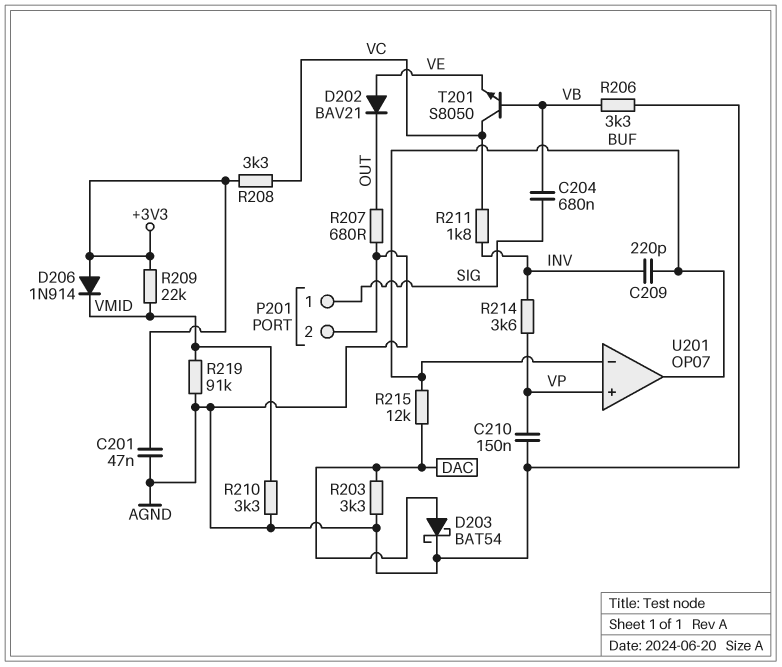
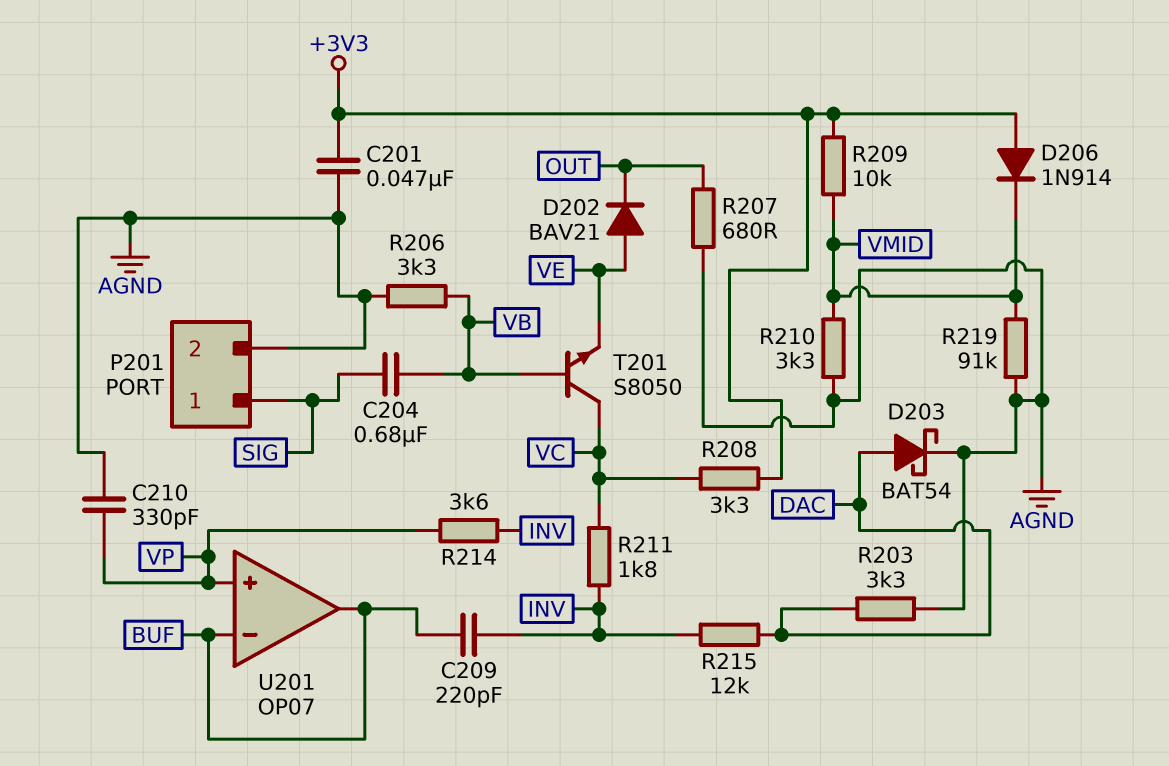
C210: 150nF (AGND, VP) -> 330pF (AGND, VP)
R209: 22k (+3V3, VMID) -> 10k (+3V3, VMID)
R215: 12k (BUF, DAC) -> 12k (DAC, INV)

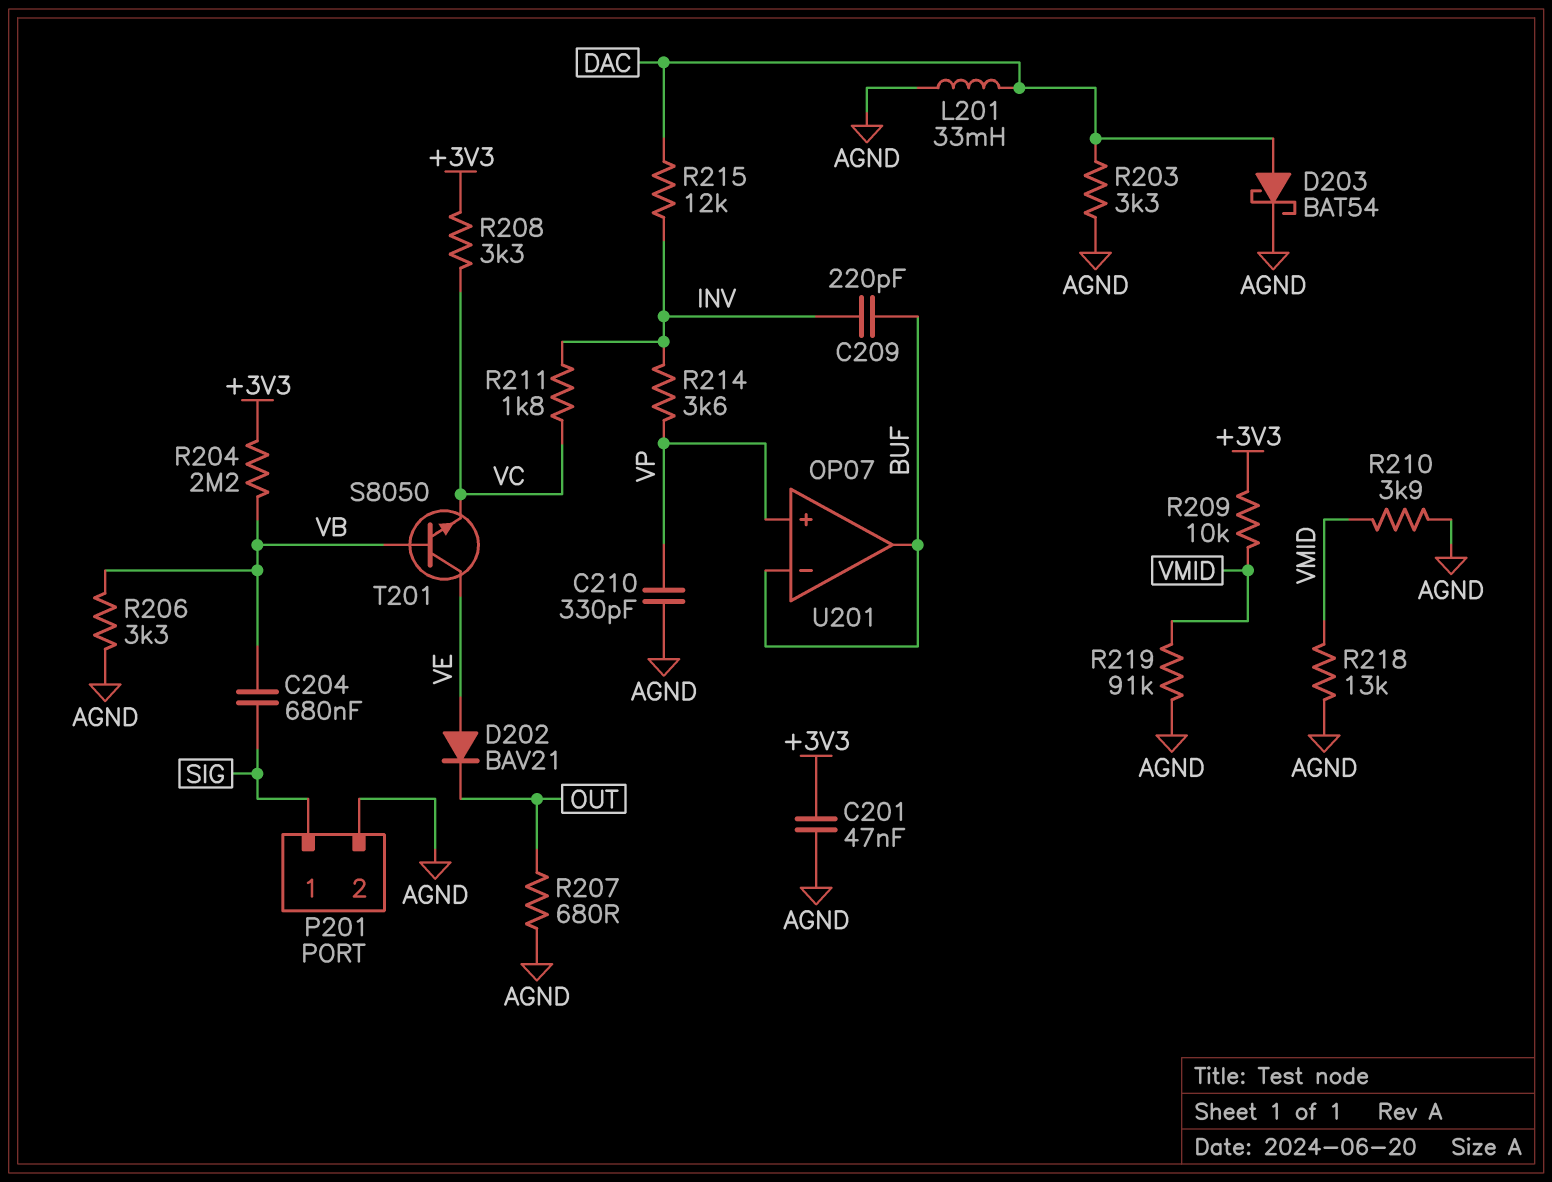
D206: diode 1N914 (A +3V3, K VMID) -> none
L201: none -> 33mH (AGND, DAC)
R204: none -> 2.2M (+3V3, VB)
R210: 3.3k (AGND, VMID) -> 3.9k (AGND, VMID)
R218: none -> 13k (AGND, VMID)
T201: NPN S8050 (B VB, C VC, E VE) -> NPN S8050 (B VB, C VE, E VC)

